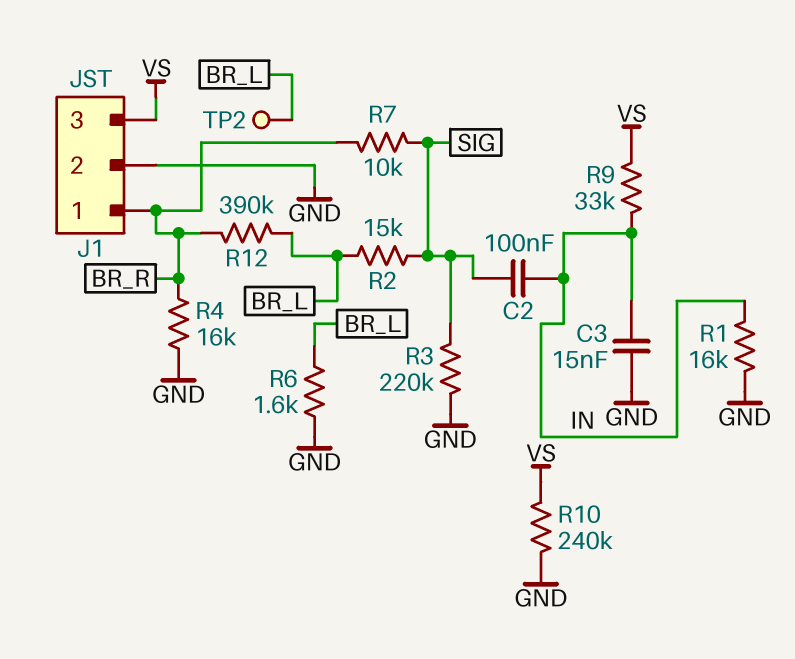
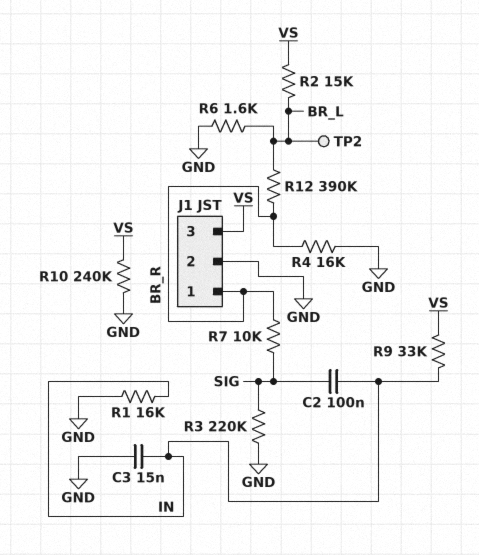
R2: 15k (BR_L, SIG) -> 15k (BR_L, VS)

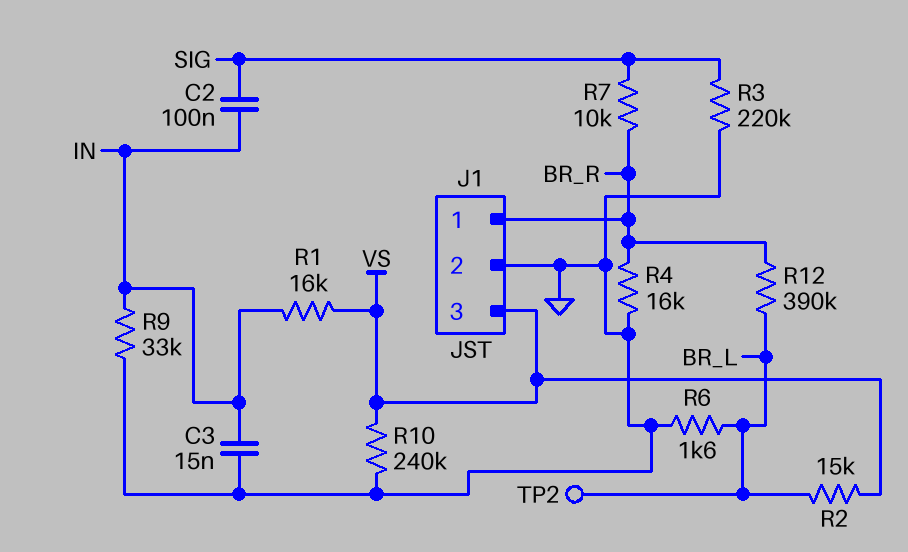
R1: 16k (GND, IN) -> 16k (IN, VS)
R9: 33k (IN, VS) -> 33k (GND, IN)

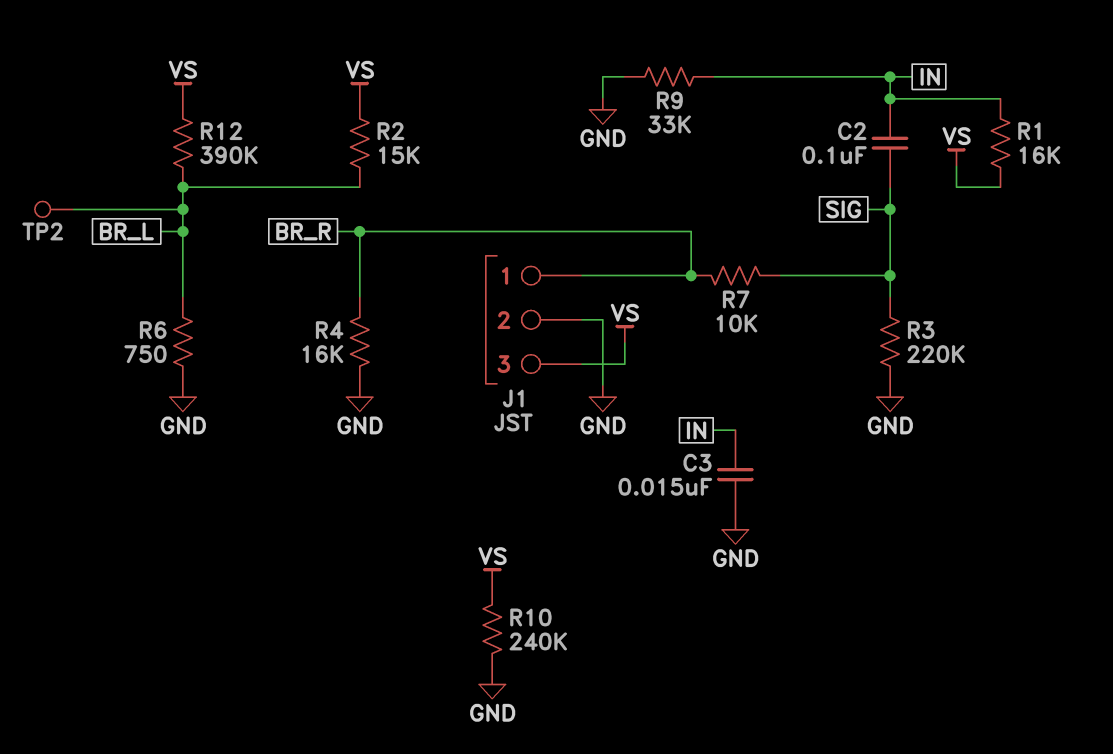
R6: 1.6k (BR_L, GND) -> 750 (BR_L, GND)
R12: 390k (BR_L, BR_R) -> 390k (BR_L, VS)

